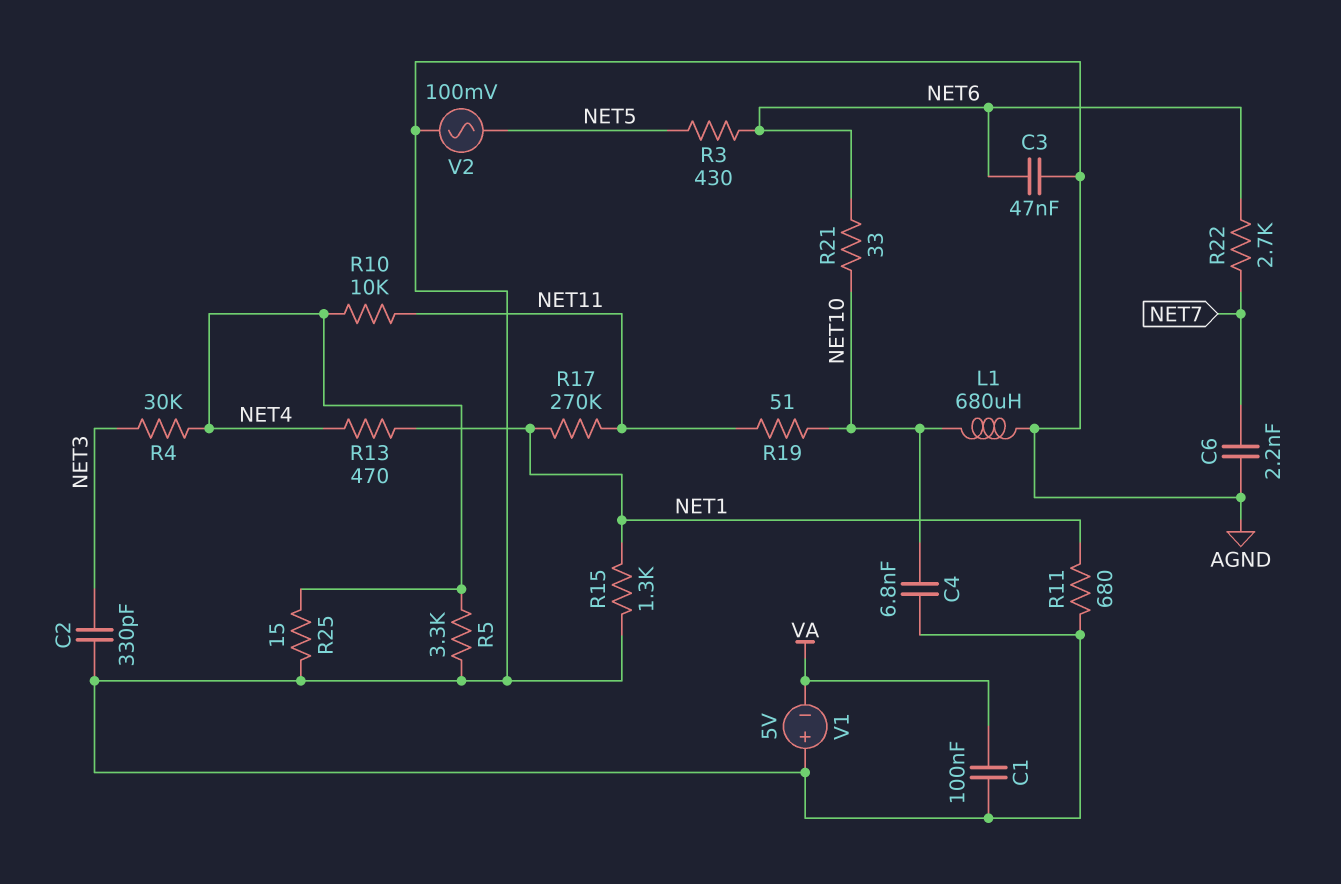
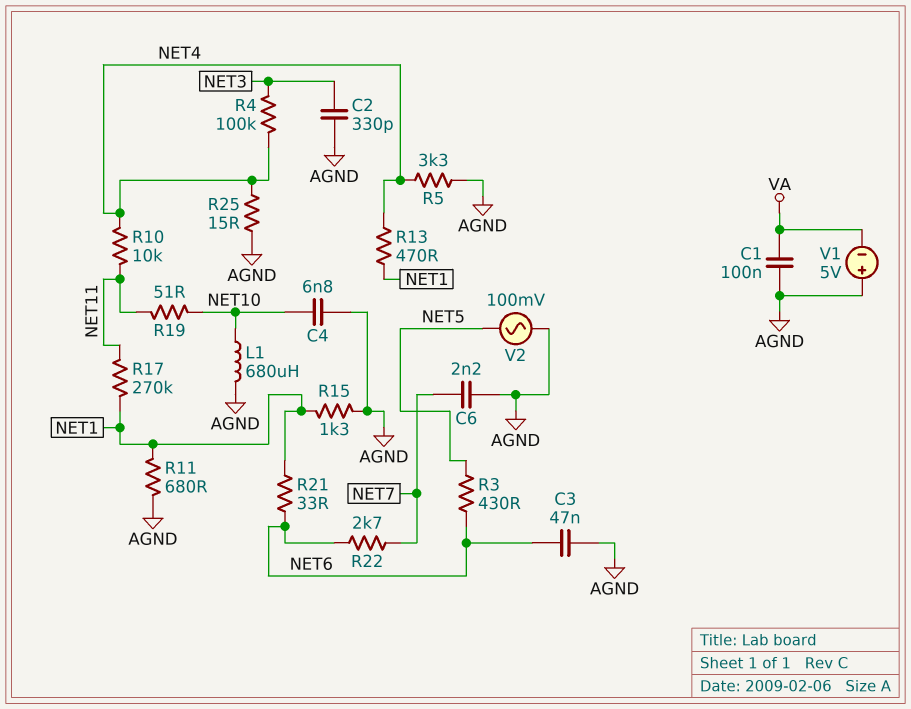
R4: 30k (NET3, NET4) -> 100k (NET3, NET4)
R21: 33 (NET6, NET10) -> 33 (NET1, NET6)

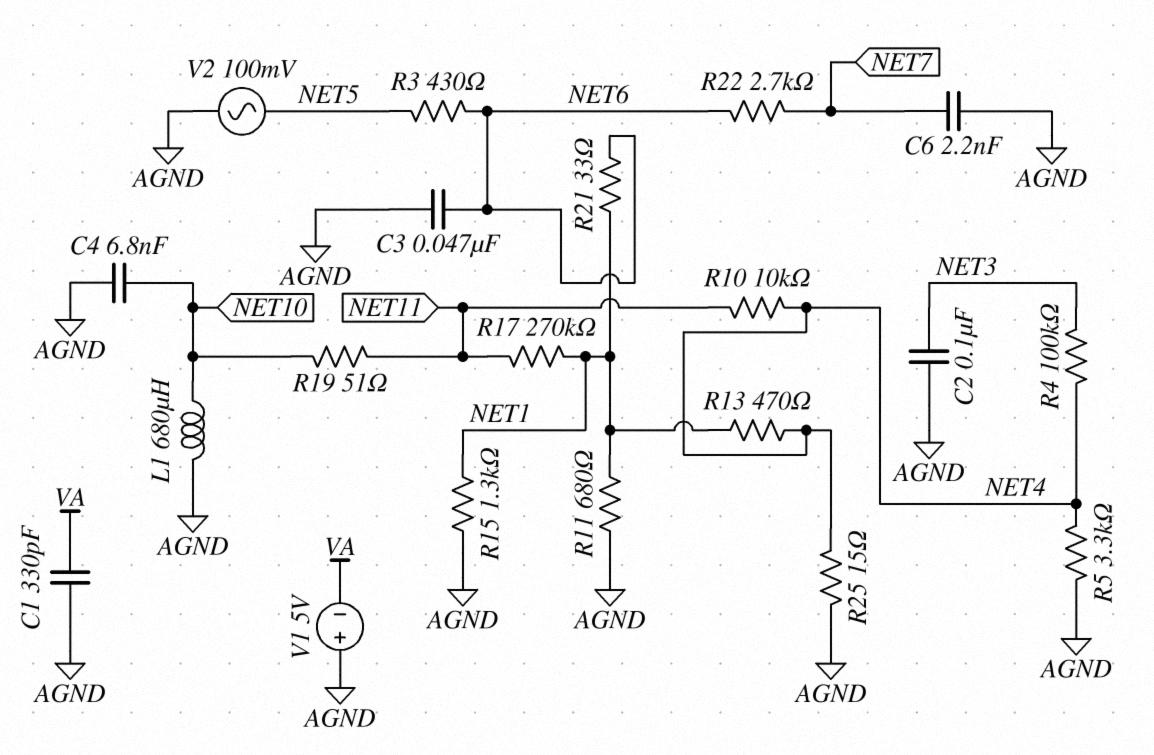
C1: 100nF (AGND, VA) -> 330pF (AGND, VA)
C2: 330pF (AGND, NET3) -> 100nF (AGND, NET3)

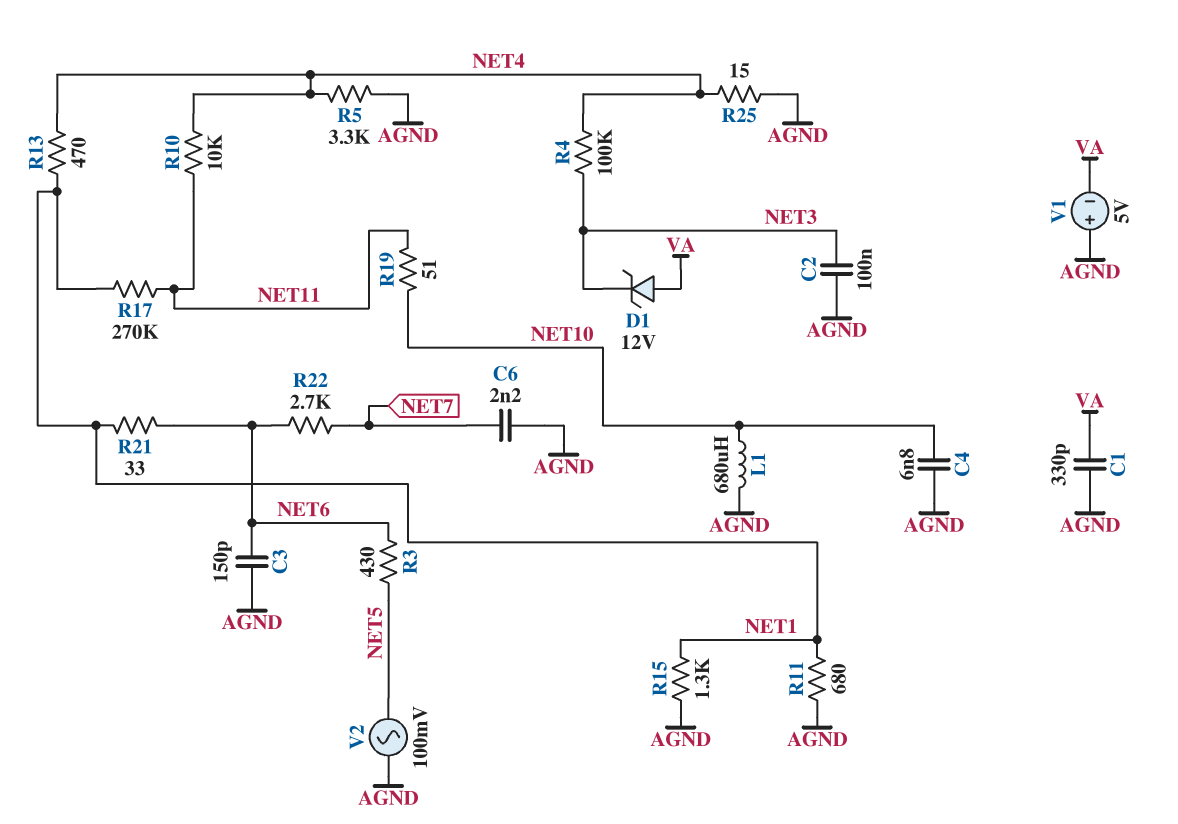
C3: 47nF (AGND, NET6) -> 150pF (AGND, NET6)
D1: none -> zener 12V (A VA, K NET3)

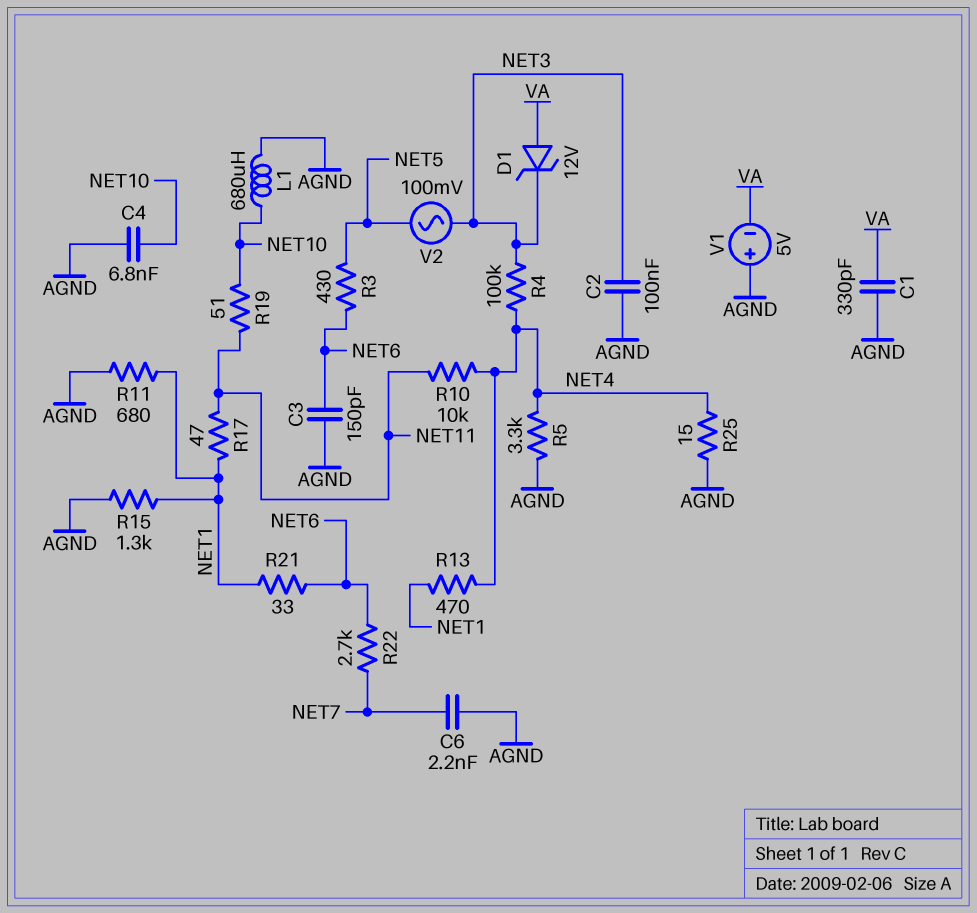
R17: 270k (NET1, NET11) -> 47 (NET1, NET11)
V2: AC 100mV (AGND, NET5) -> AC 100mV (NET3, NET5)

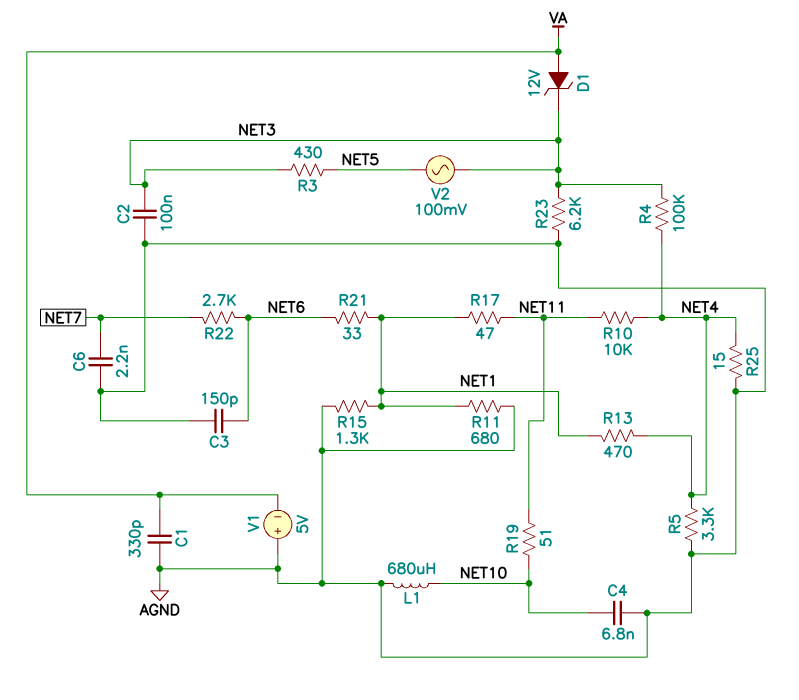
R3: 430 (NET5, NET6) -> 430 (NET3, NET5)
R23: none -> 6.2k (AGND, NET3)

